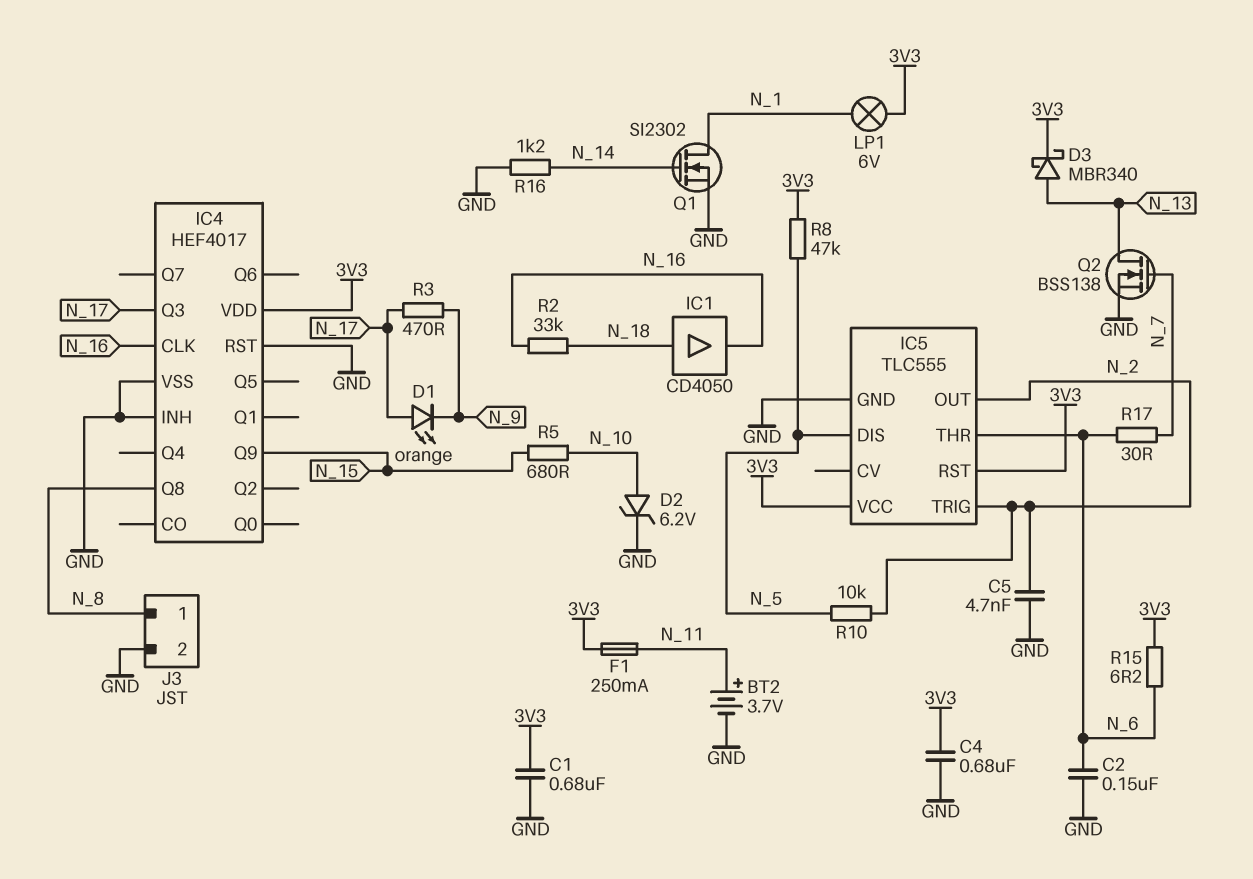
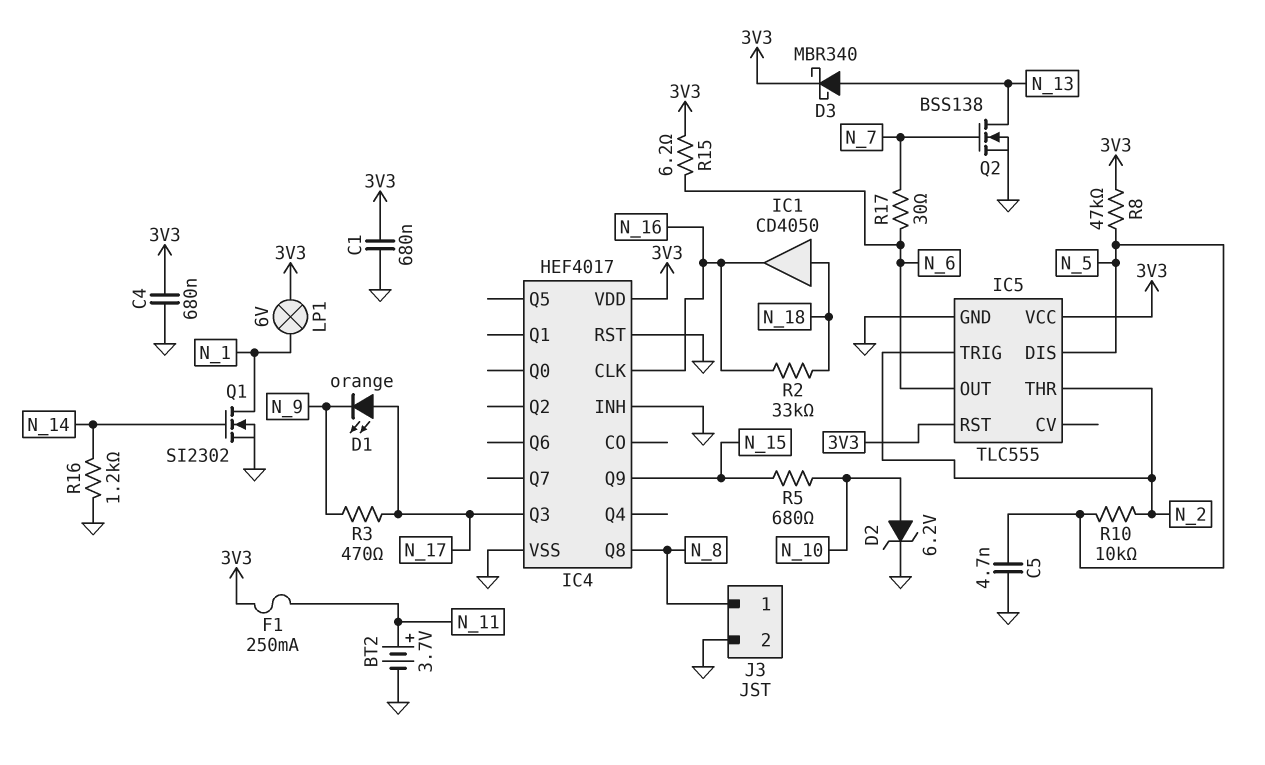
C2: 150nF (GND, N_6) -> none
C5: 4.7nF (GND, N_2) -> 4.7nF (GND, N_5)
IC5 pin OUT: N_2 -> N_6
IC5 pin THR: N_6 -> N_2

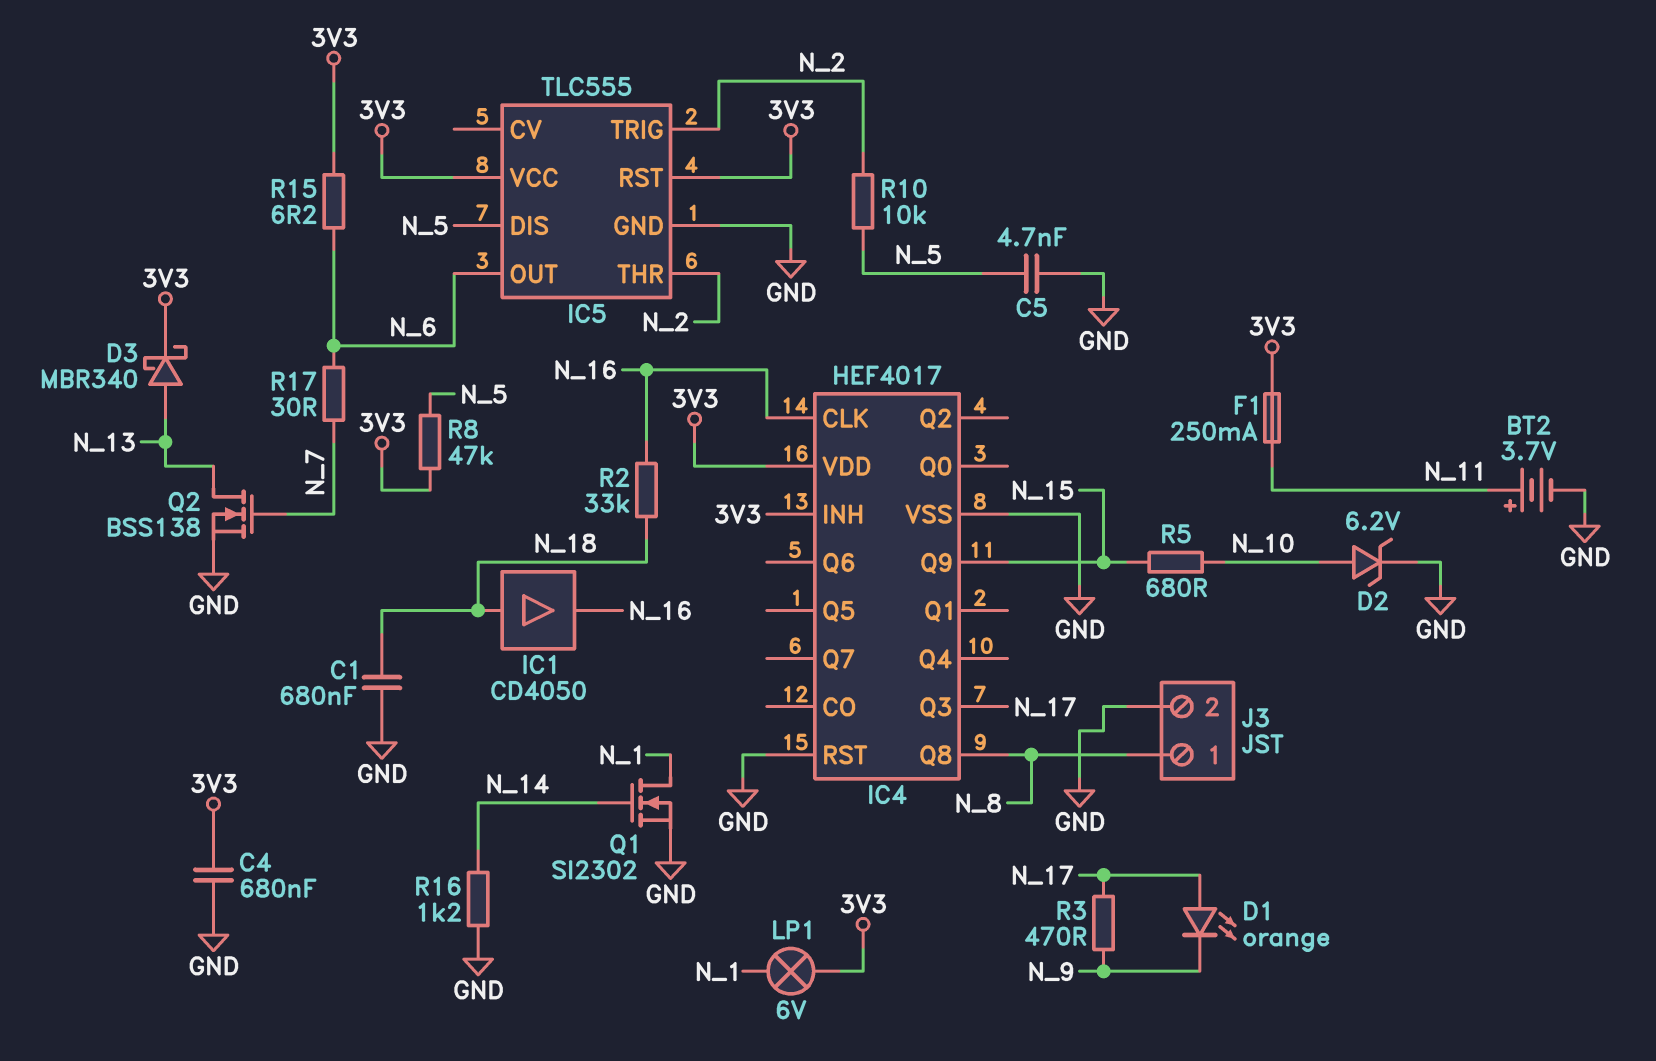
C1: 680nF (3V3, GND) -> 680nF (GND, N_18)
IC4 pin INH: GND -> 3V3

